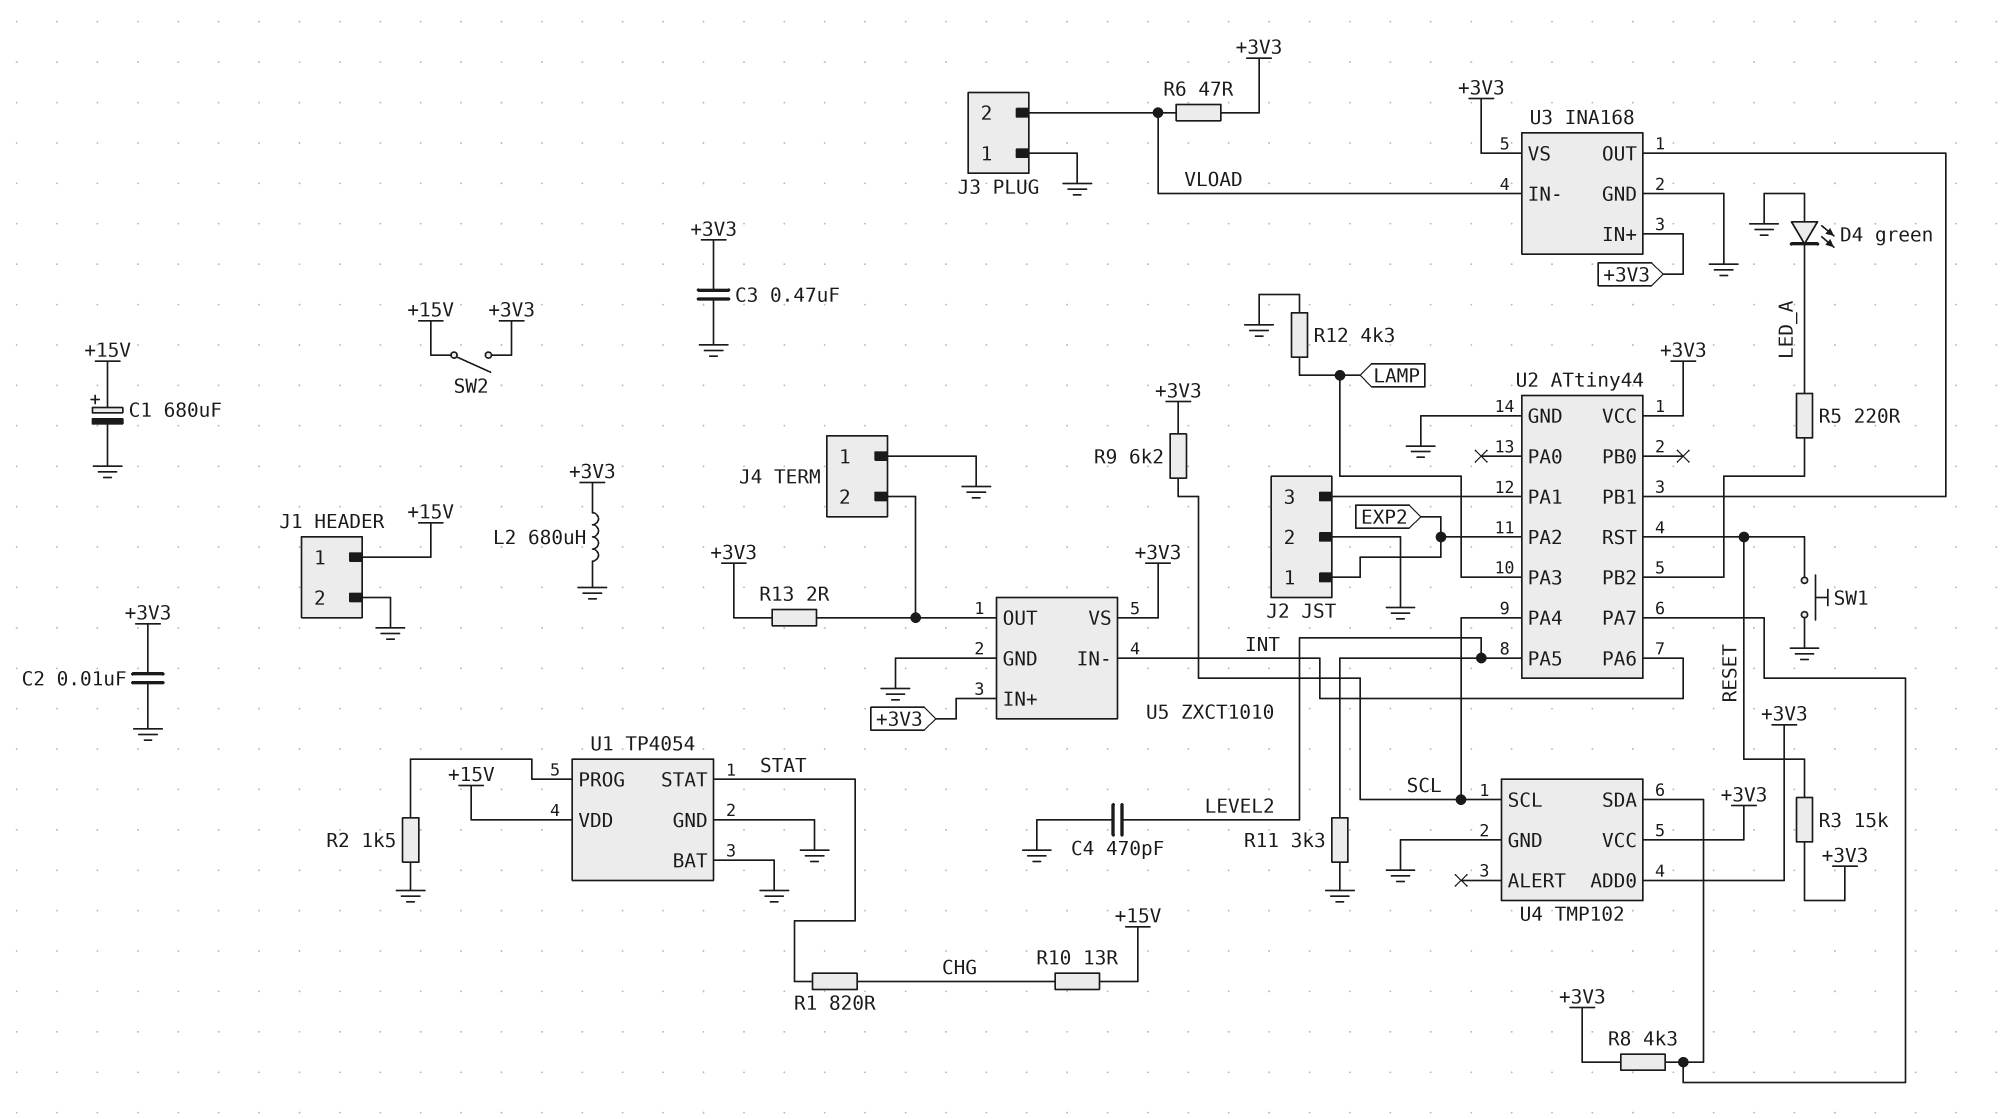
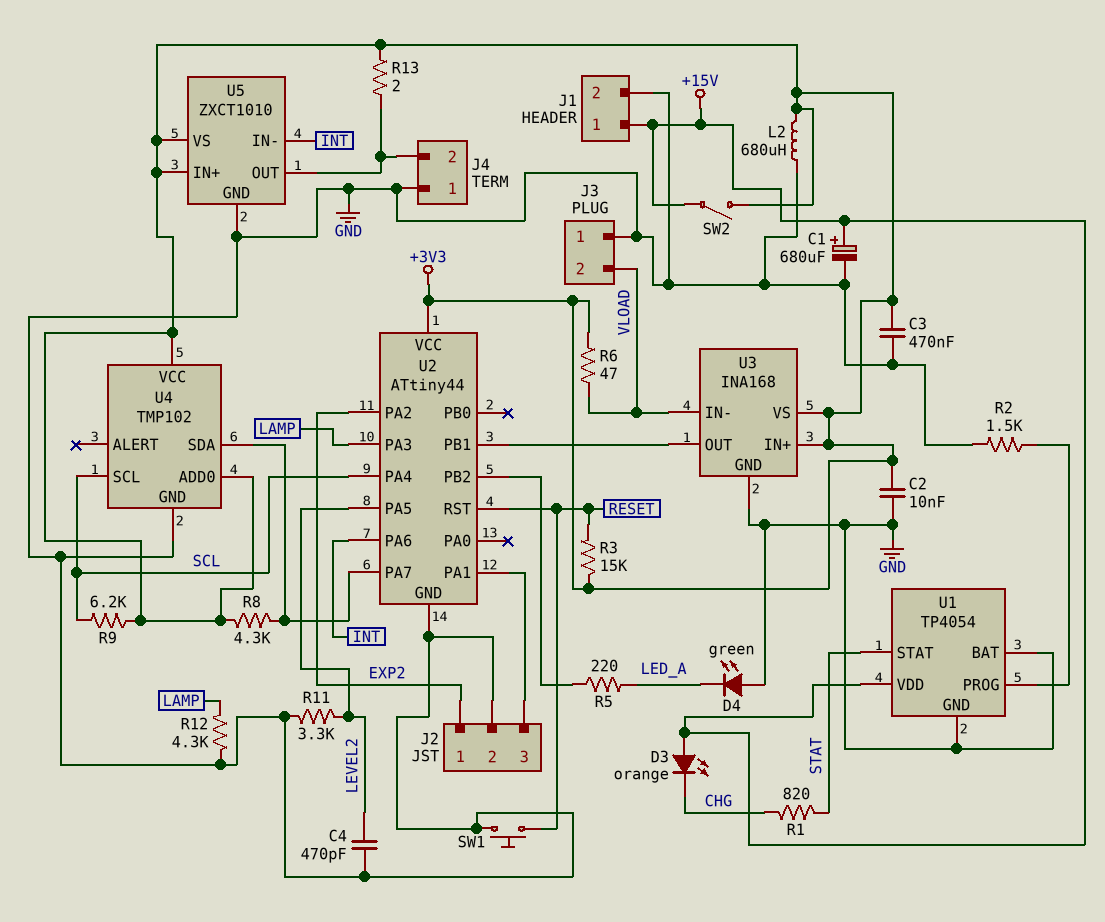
D3: none -> LED orange (A +15V, K CHG)
R10: 13 (+15V, CHG) -> none

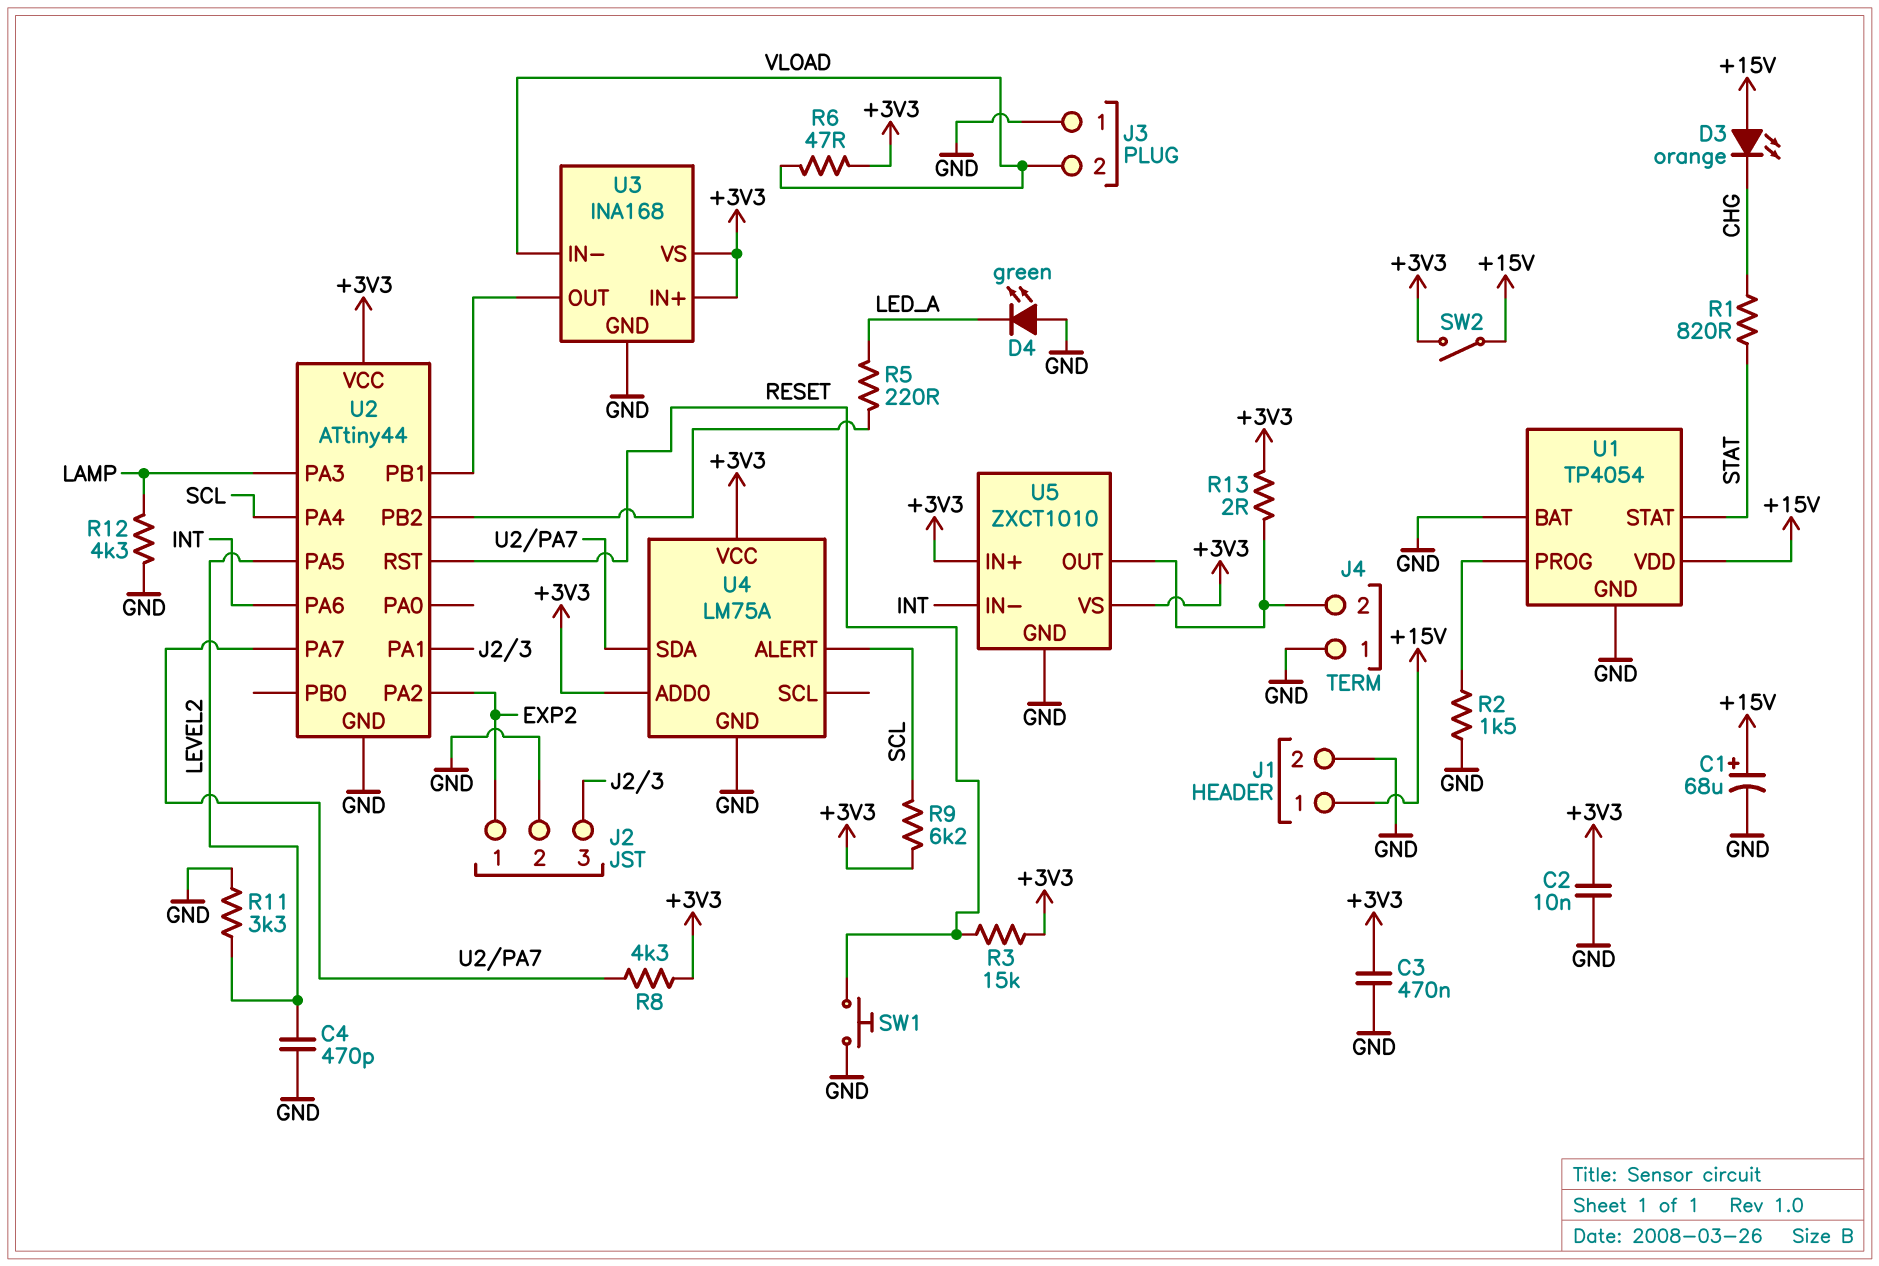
C1: 680uF (plus +15V, minus GND) -> 68uF (plus +15V, minus GND)
L2: 680uH (+3V3, GND) -> none
U4: TMP102 -> LM75A
U4 pin ALERT: none -> SCL
U4 pin SCL: SCL -> none

